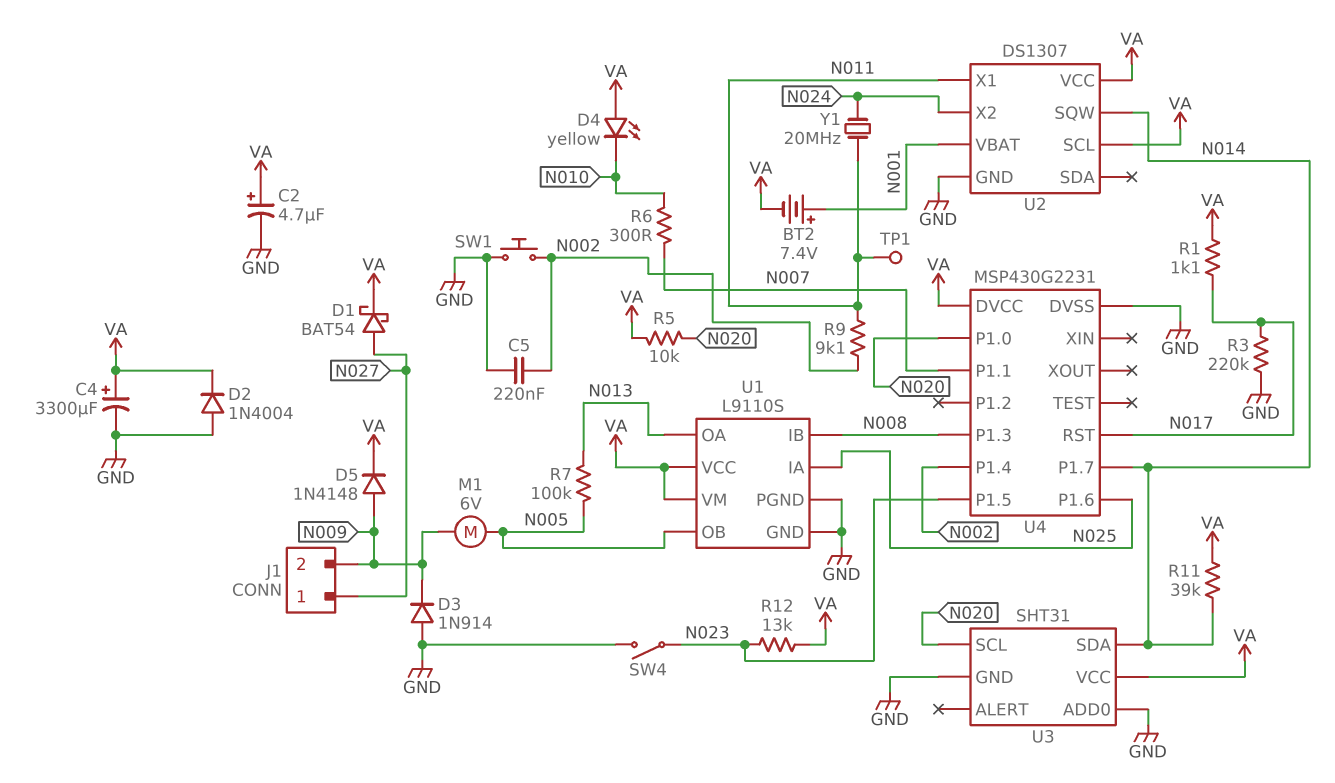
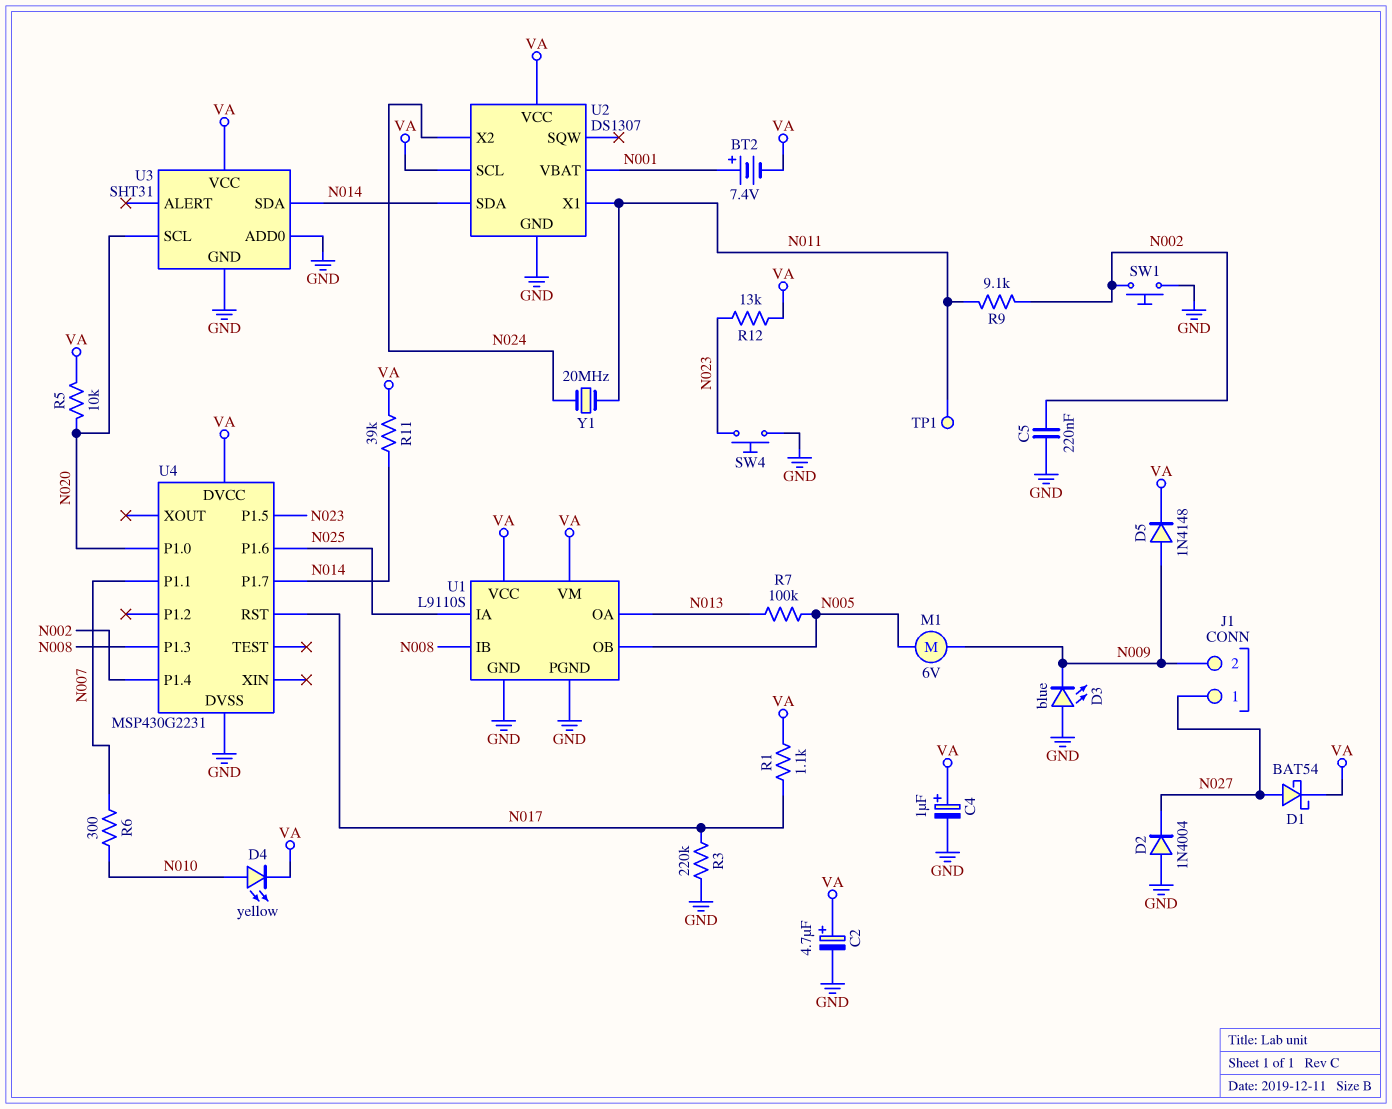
C4: 3300uF (plus VA, minus GND) -> 1uF (plus VA, minus GND)
D2: diode 1N4004 (A GND, K VA) -> diode 1N4004 (A GND, K N027)
D3: diode 1N914 (A GND, K N009) -> LED blue (A GND, K N009)
D4: LED yellow (A VA, K N010) -> LED yellow (A N010, K VA)
SW4: switch (GND, N023) -> button (GND, N023)
U2 pin SDA: none -> N014
U2 pin SQW: N014 -> none

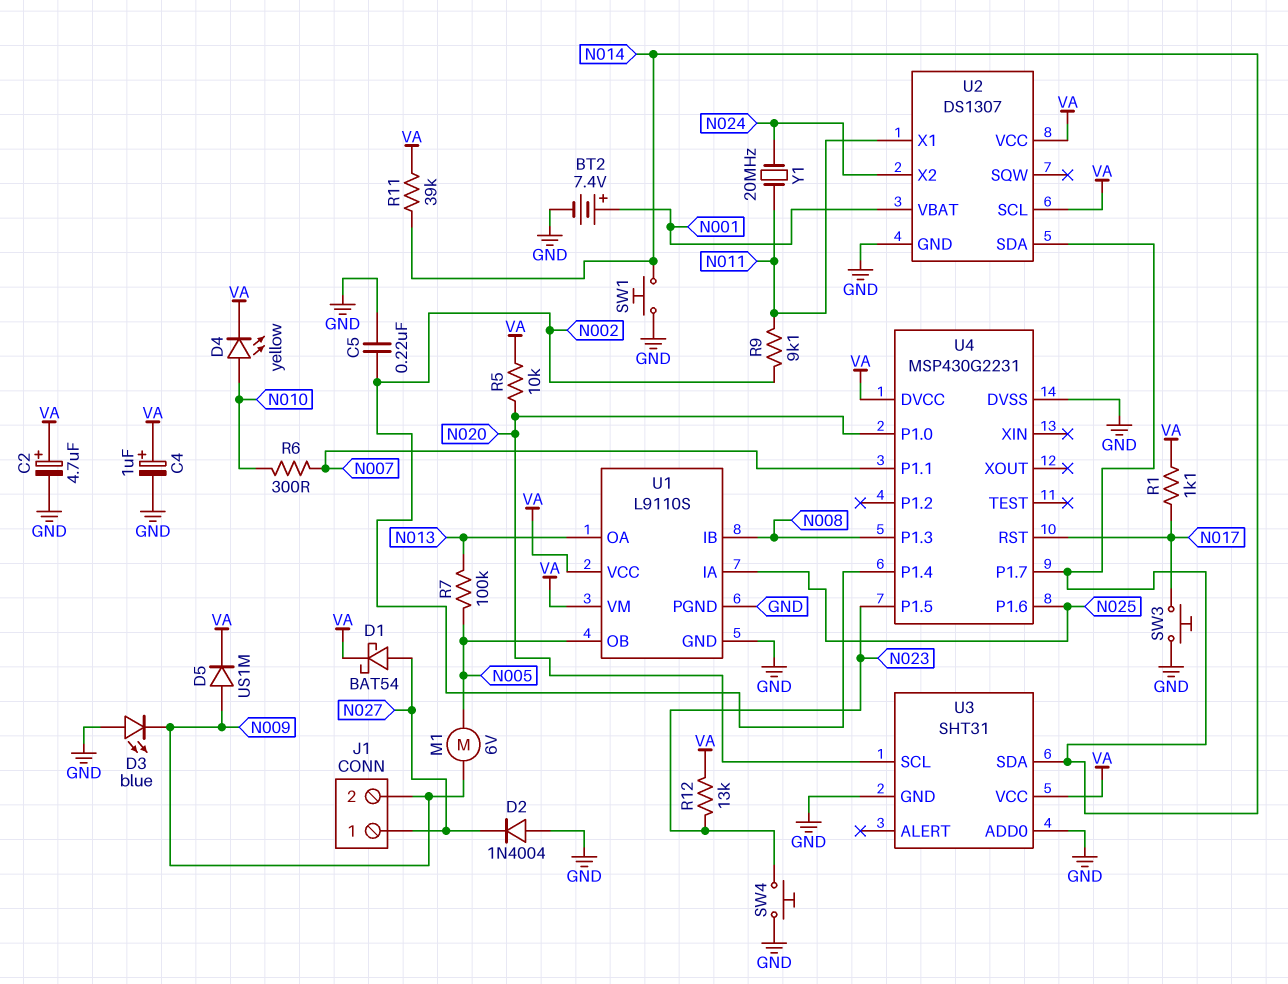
BT2: 7.4V (plus N001, minus VA) -> 7.4V (plus N001, minus GND)
D5: diode 1N4148 (A N009, K VA) -> diode US1M (A N009, K VA)
R3: 220k (GND, N017) -> none
SW1: button (GND, N002) -> button (GND, N014)
SW3: none -> button (GND, N017)
TP1: test point (N011) -> none

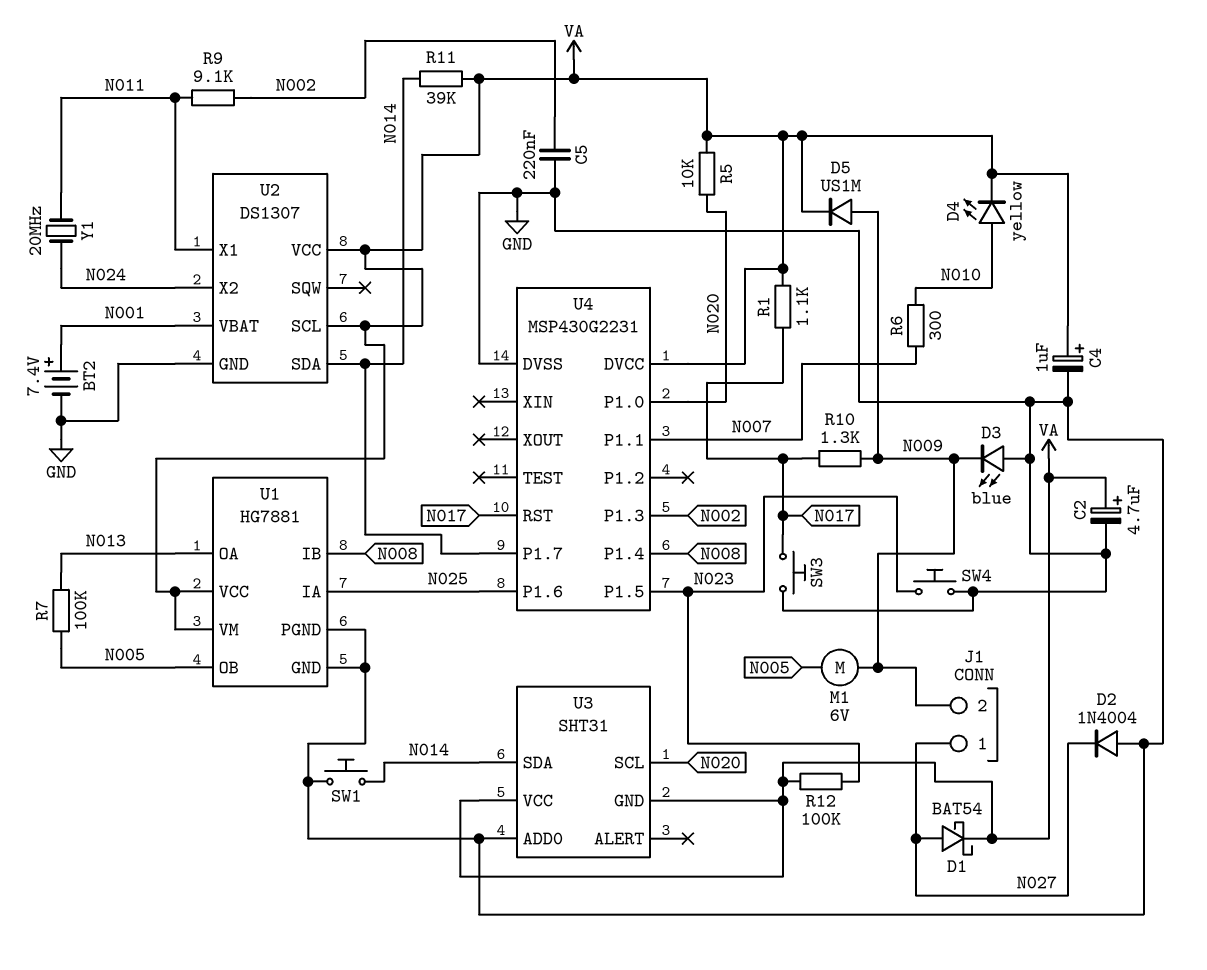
R10: none -> 1.3k (N009, N017)
R12: 13k (N023, VA) -> 100k (N023, VA)
U1: L9110S -> HG7881
U3 pin GND: GND -> VA
U4 pin P1.3: N008 -> N002
U4 pin P1.4: N002 -> N008

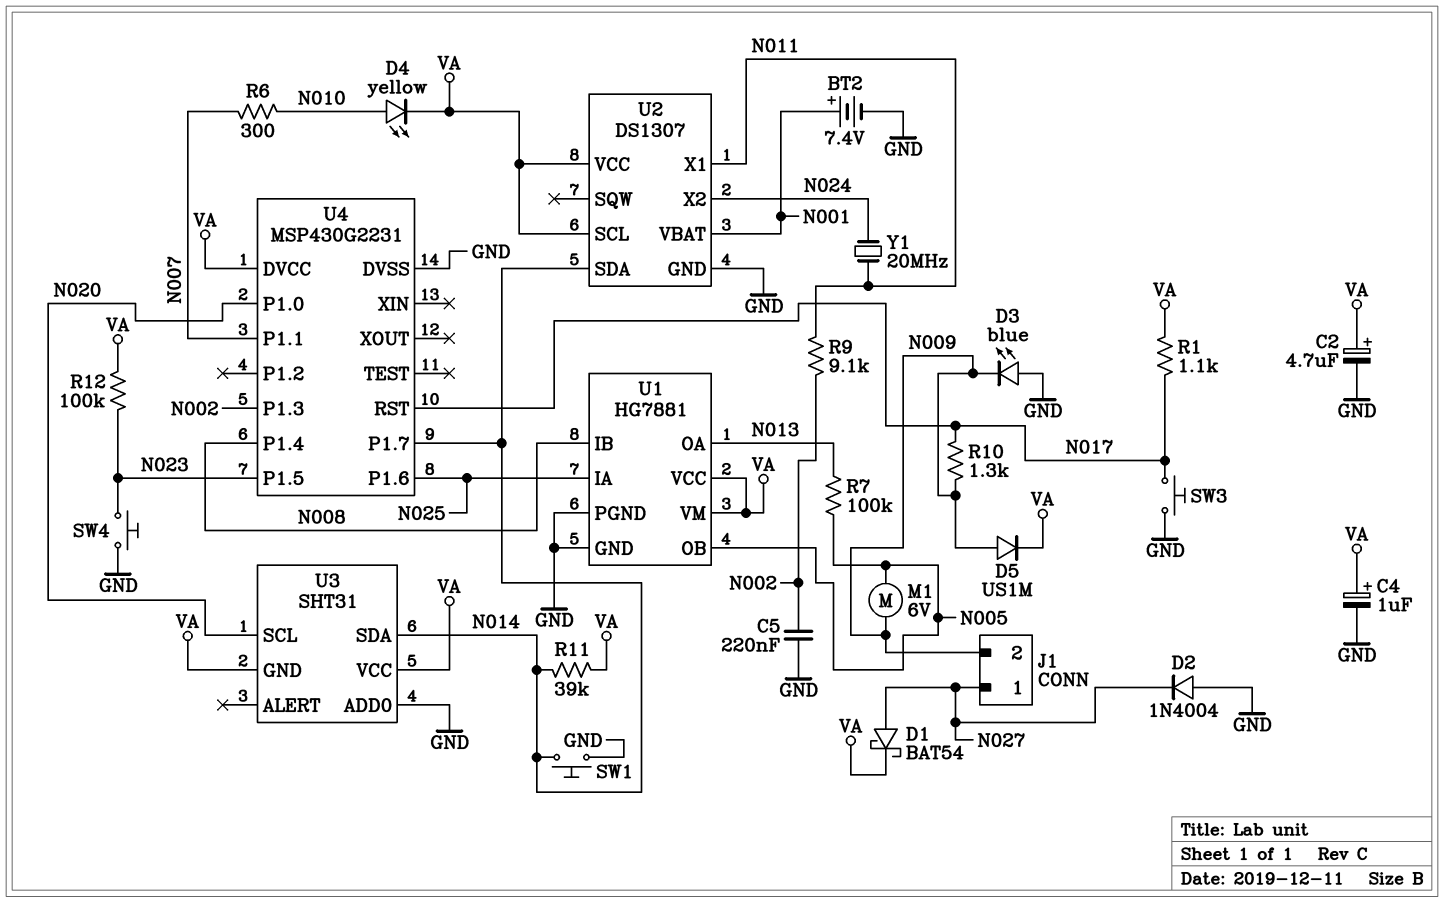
R5: 10k (N020, VA) -> none

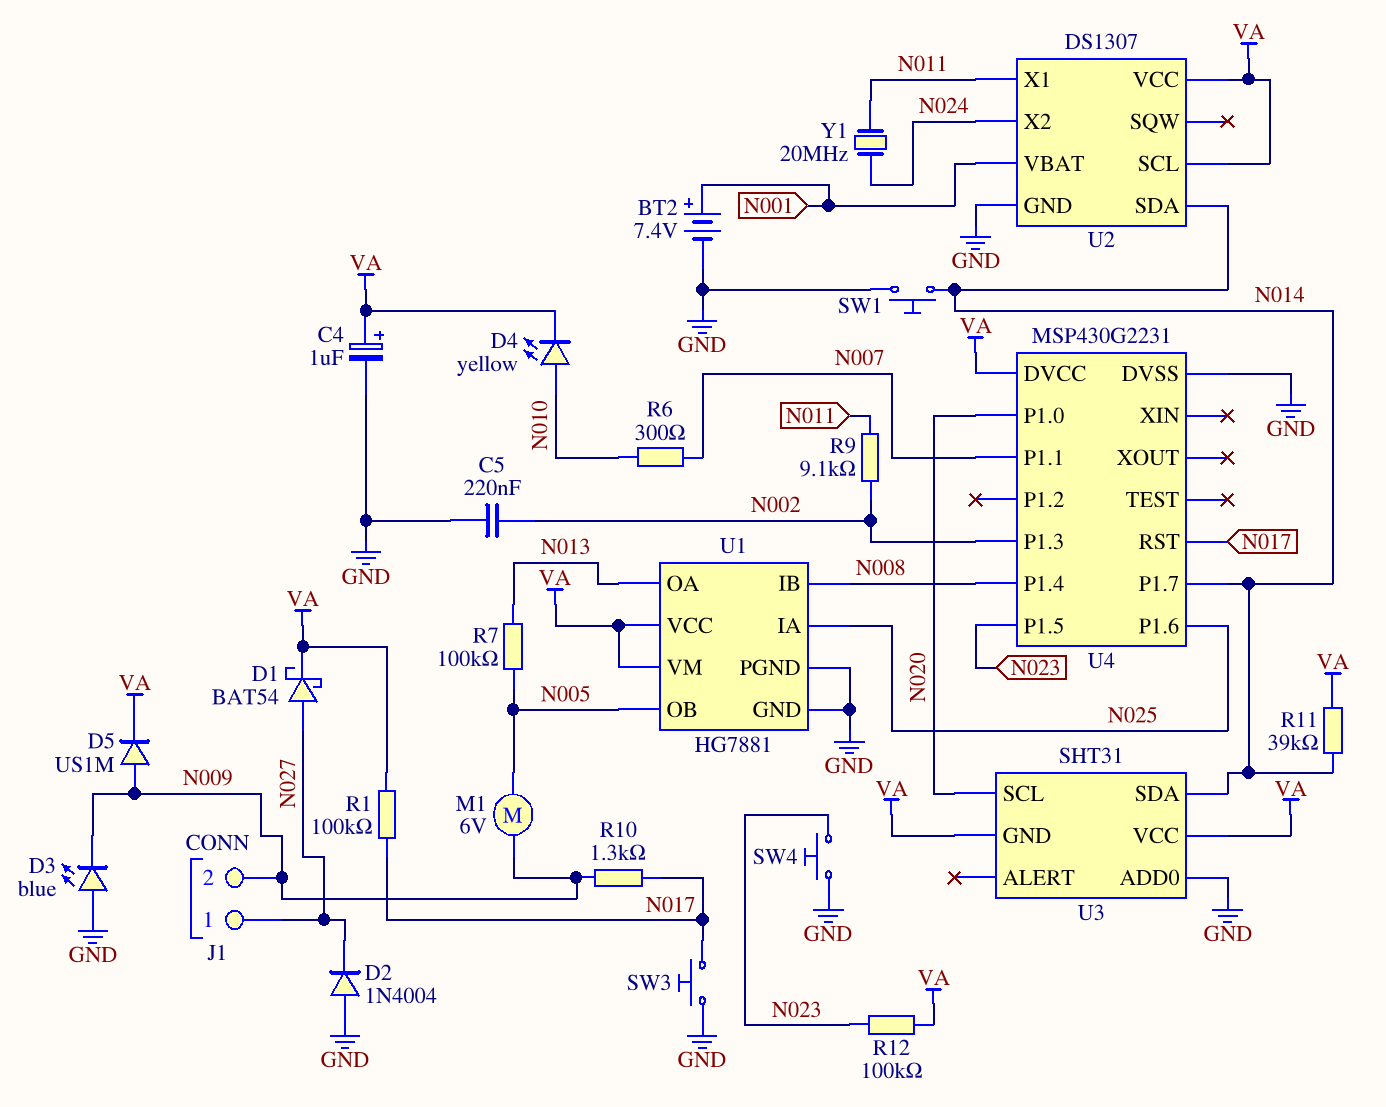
C2: 4.7uF (plus VA, minus GND) -> none
R1: 1.1k (N017, VA) -> 100k (N017, VA)

